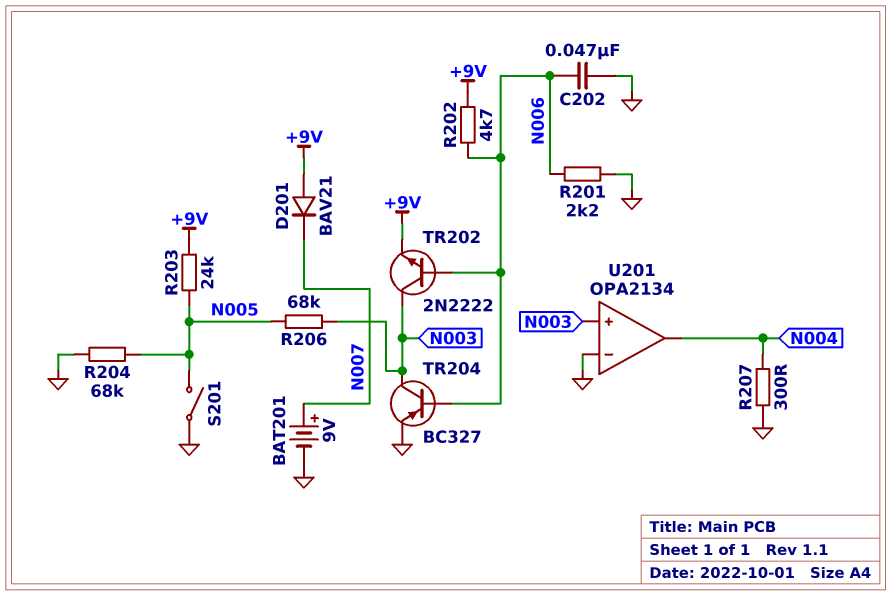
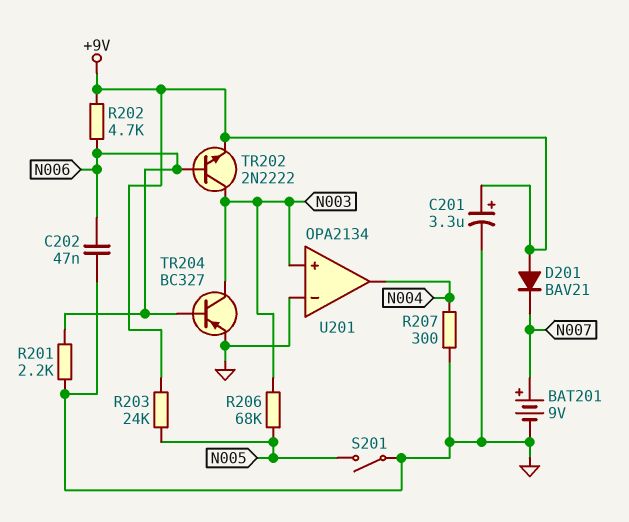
C201: none -> 3.3uF (plus +9V, minus GND)
R204: 68k (GND, N005) -> none

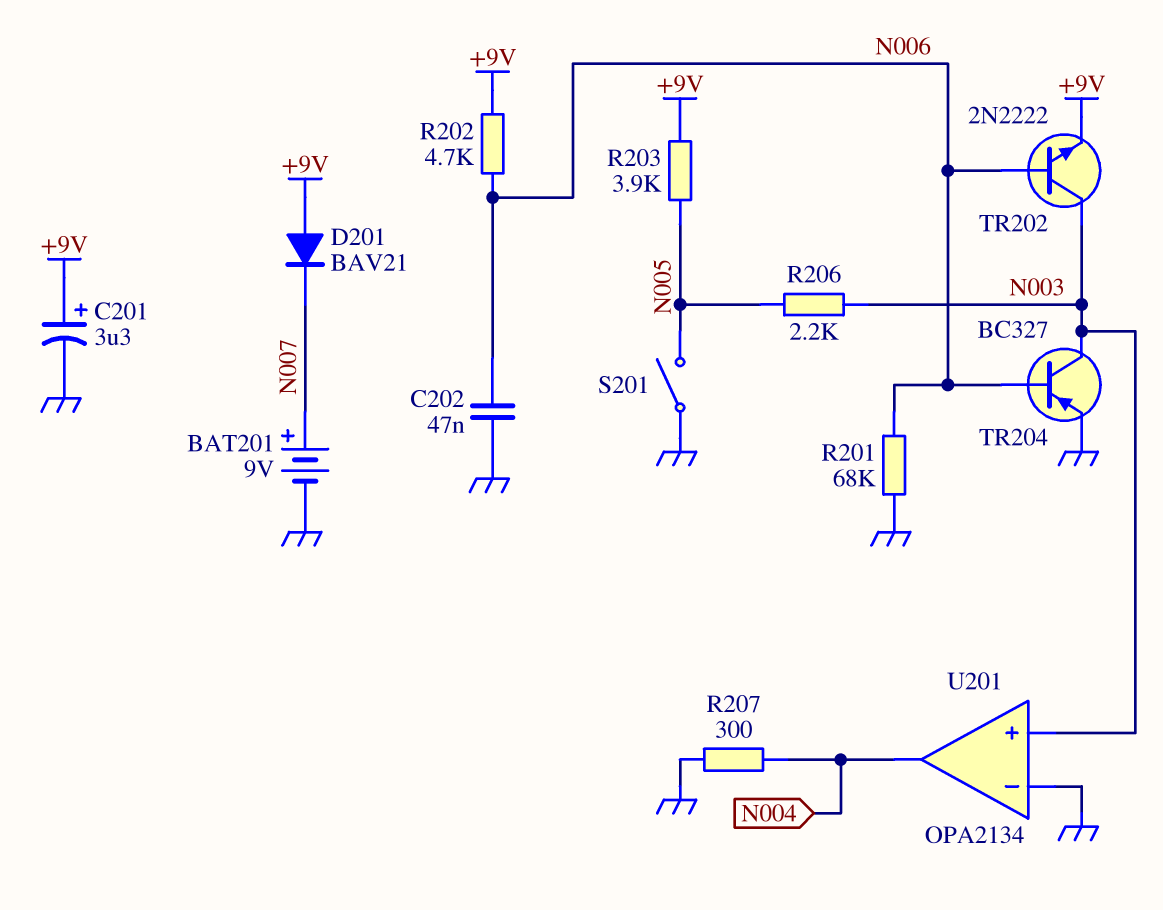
R201: 2.2k (GND, N006) -> 68k (GND, N006)
R203: 24k (+9V, N005) -> 3.9k (+9V, N005)
R206: 68k (N003, N005) -> 2.2k (N003, N005)

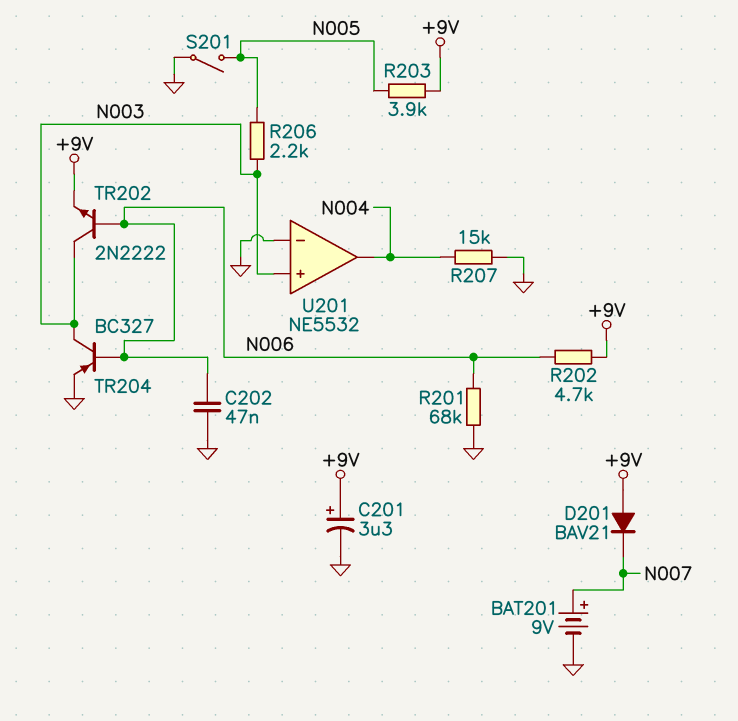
R207: 300 (GND, N004) -> 15k (GND, N004)
U201: OPA2134 -> NE5532

